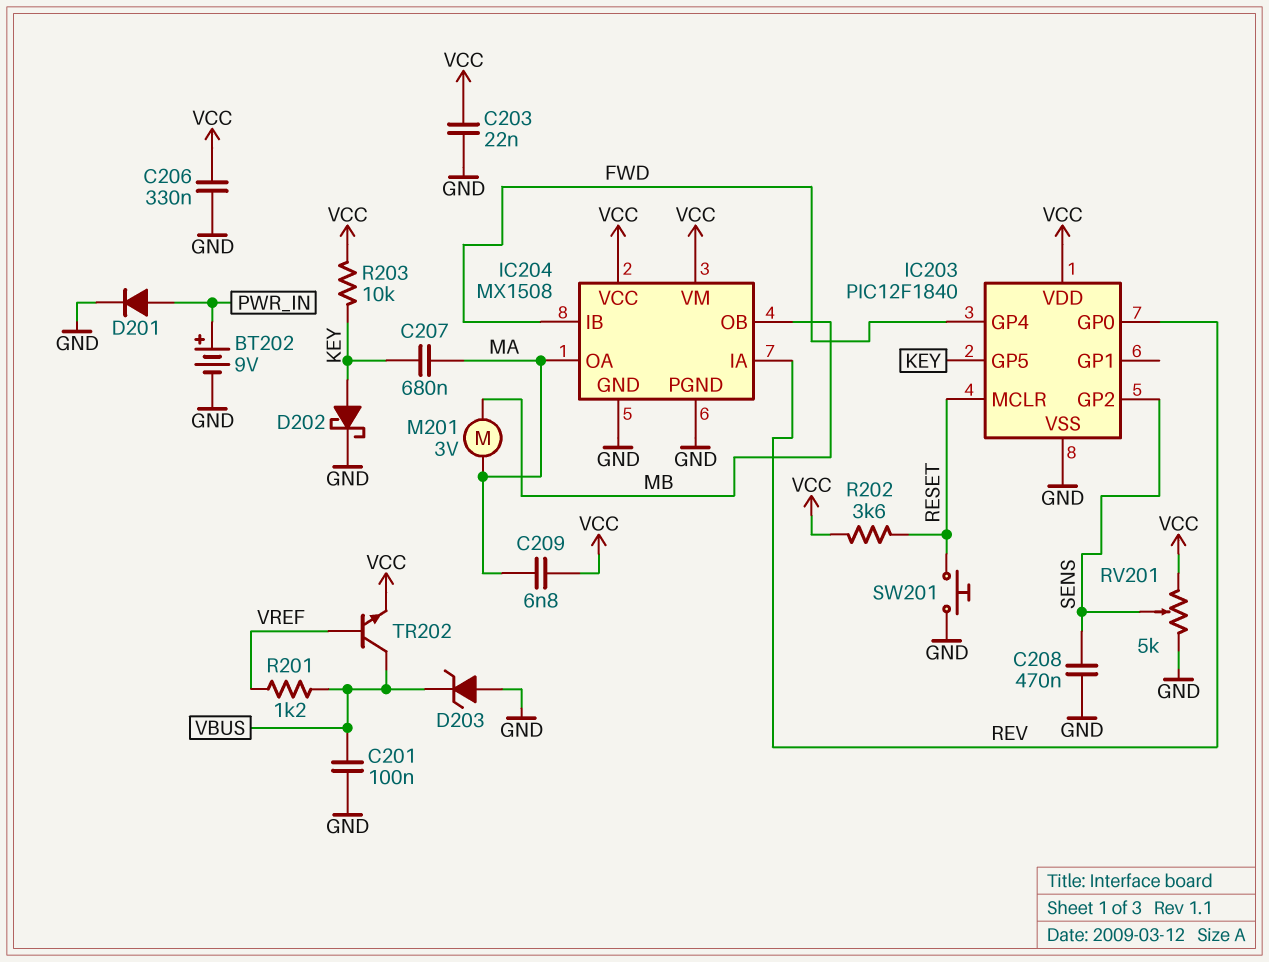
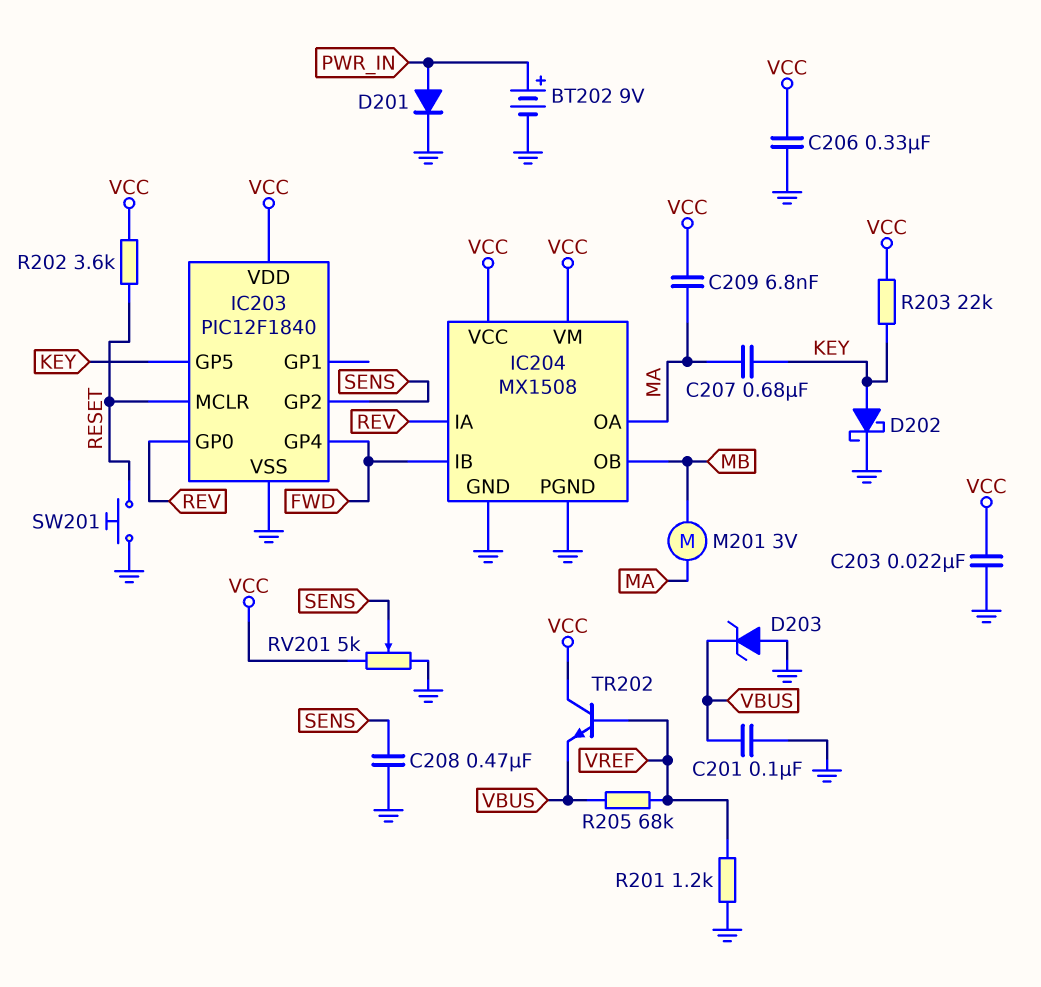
R201: 1.2k (VBUS, VREF) -> 1.2k (GND, VREF)
R203: 10k (KEY, VCC) -> 22k (KEY, VCC)
R205: none -> 68k (VBUS, VREF)
TR202: NPN (B VREF, C VBUS, E VCC) -> NPN (B VREF, C VCC, E VBUS)

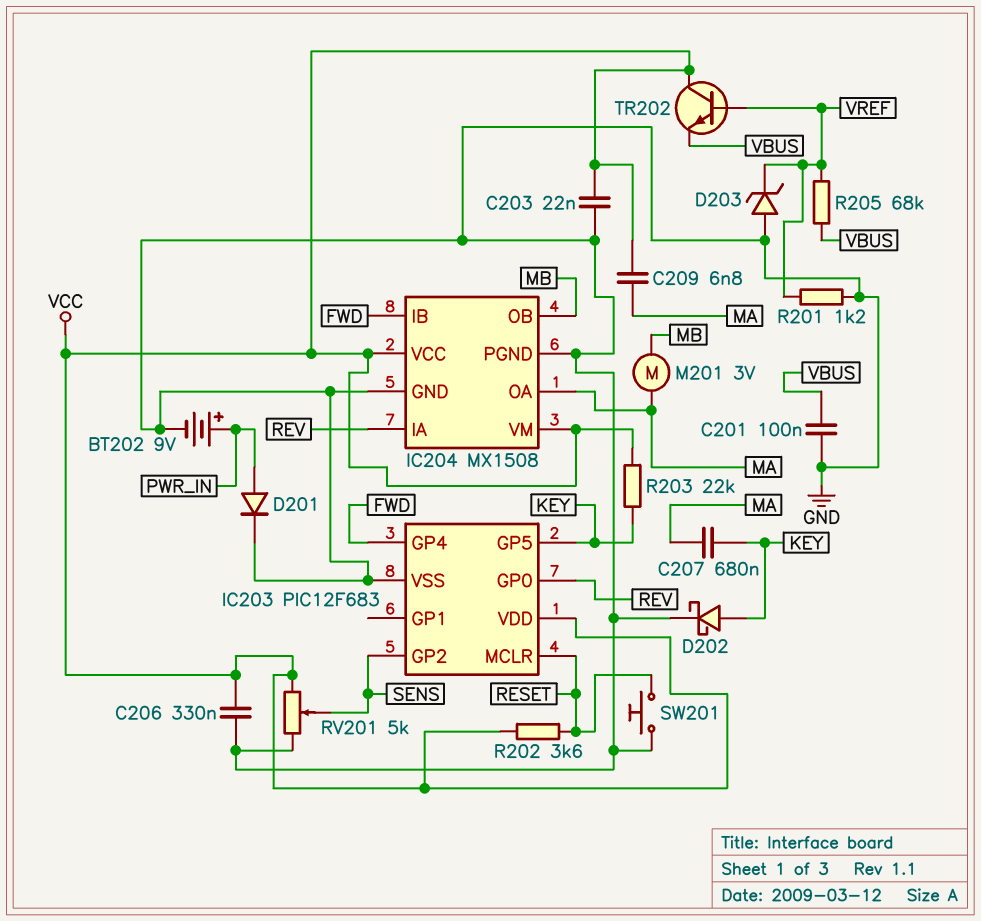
C208: 470nF (GND, SENS) -> none
D203: zener (A GND, K VBUS) -> zener (A GND, K VREF)
IC203: PIC12F1840 -> PIC12F683

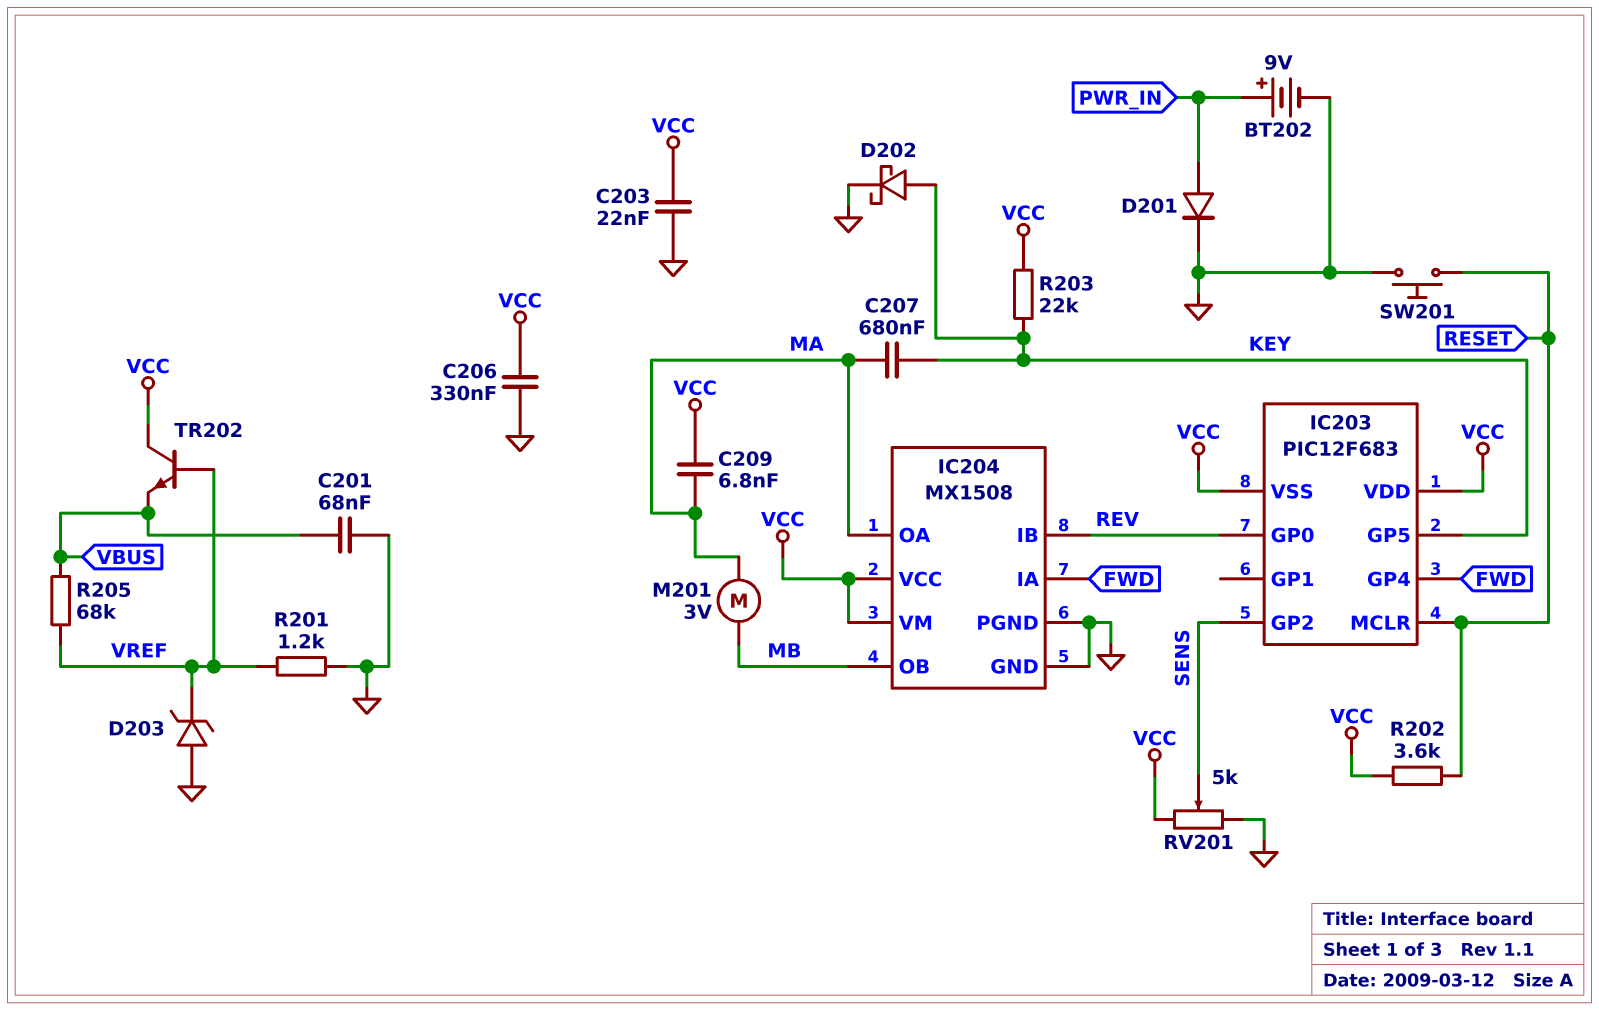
C201: 100nF (GND, VBUS) -> 68nF (GND, VBUS)
IC203 pin VSS: GND -> VCC
IC204 pin IA: REV -> FWD
IC204 pin IB: FWD -> REV

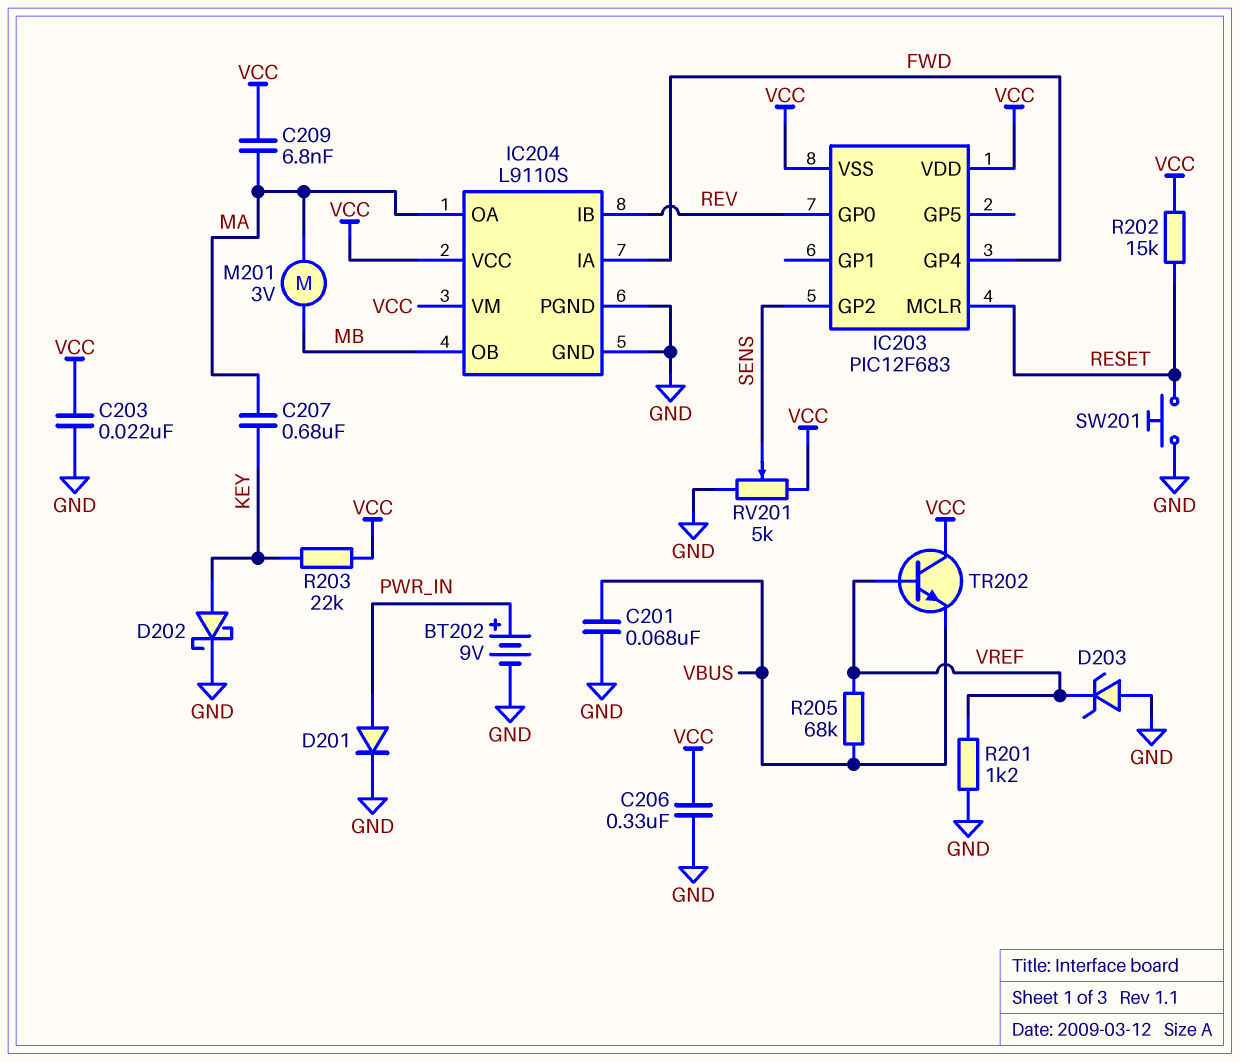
IC203 pin GP5: KEY -> none
IC204: MX1508 -> L9110S
R202: 3.6k (RESET, VCC) -> 15k (RESET, VCC)

